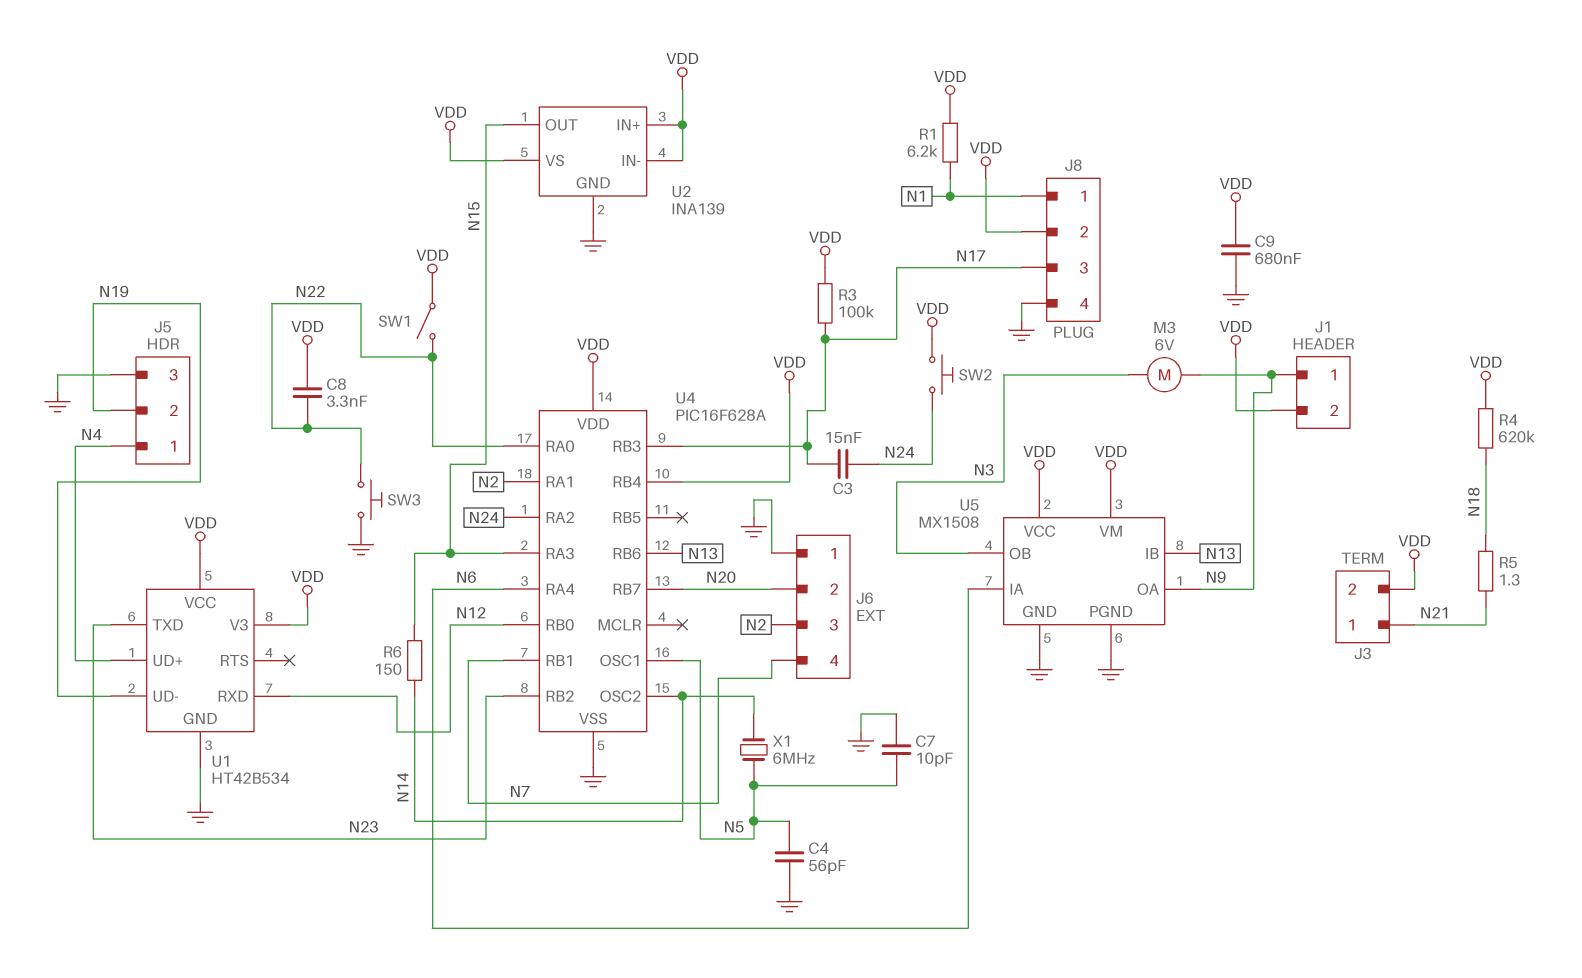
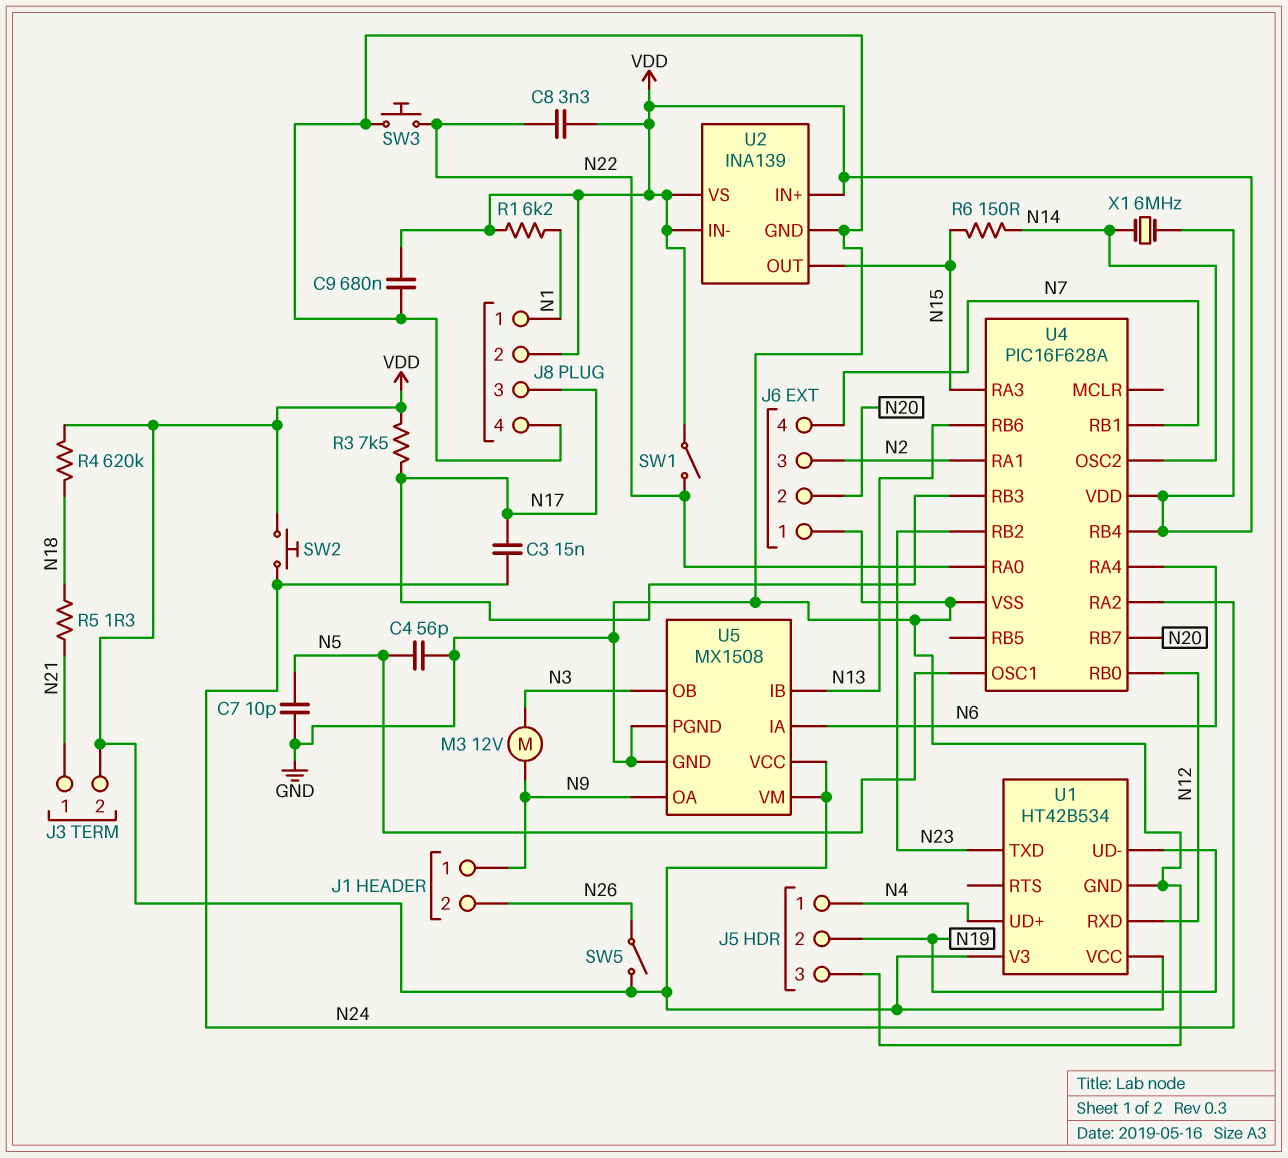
J1 pin 2: VDD -> N26
M3: motor 6V (N3, N9) -> motor 12V (N3, N9)
R3: 100k (N17, VDD) -> 7.5k (N17, VDD)
SW5: none -> switch (N26, VDD)
X1: 6MHz (N5, N14) -> 6MHz (N14, VDD)

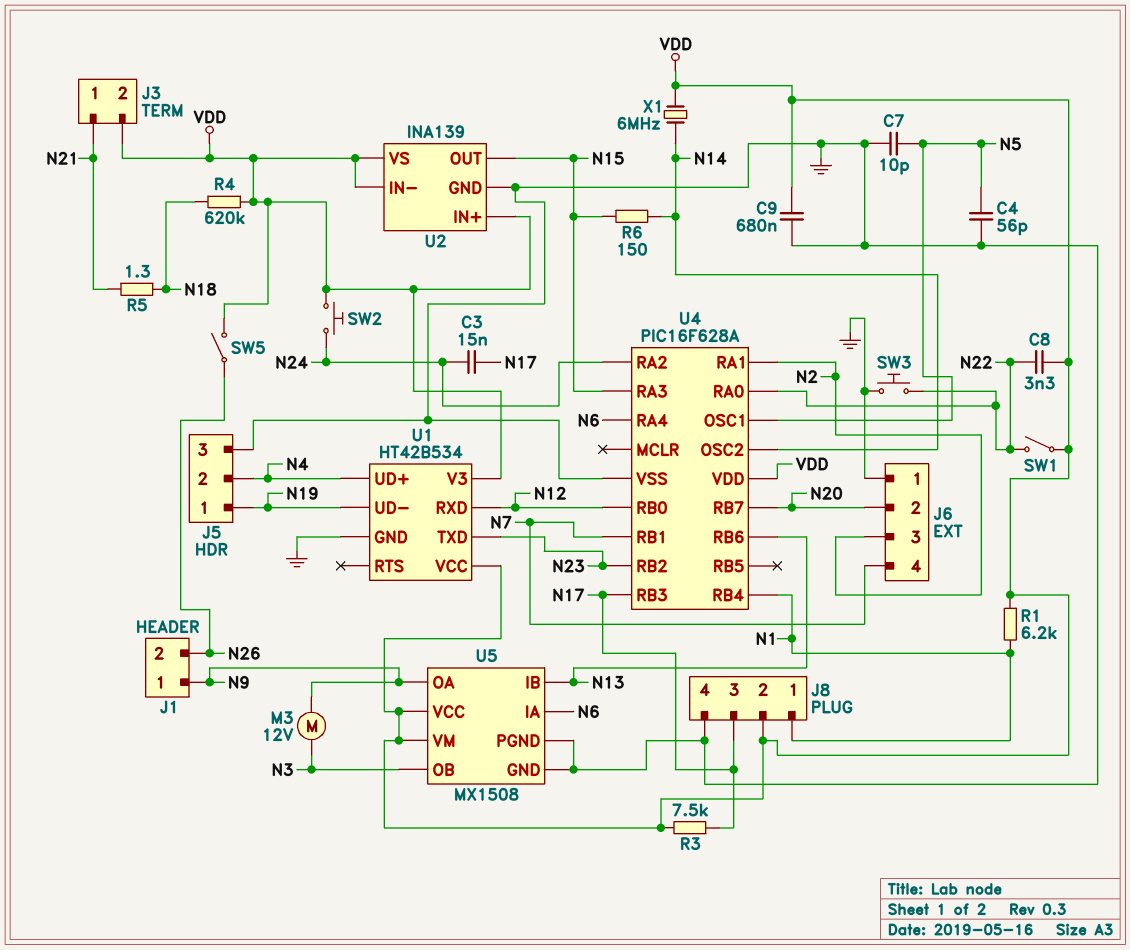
J5 pin 1: N4 -> N19
J5 pin 2: N19 -> N4
U4 pin RB4: VDD -> N1

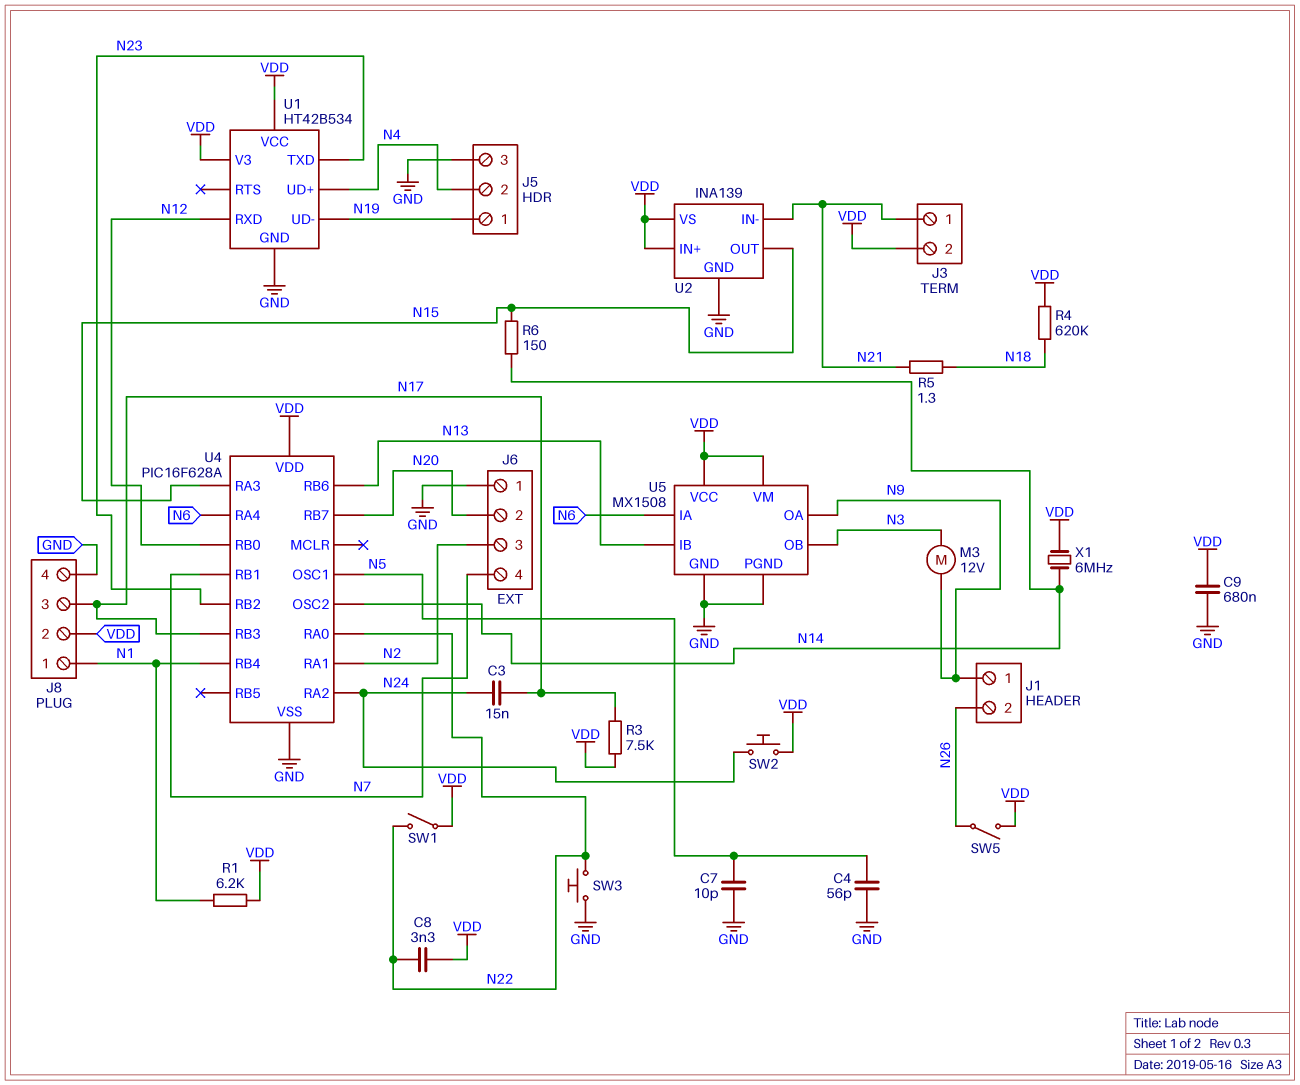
U2 pin IN-: VDD -> N21

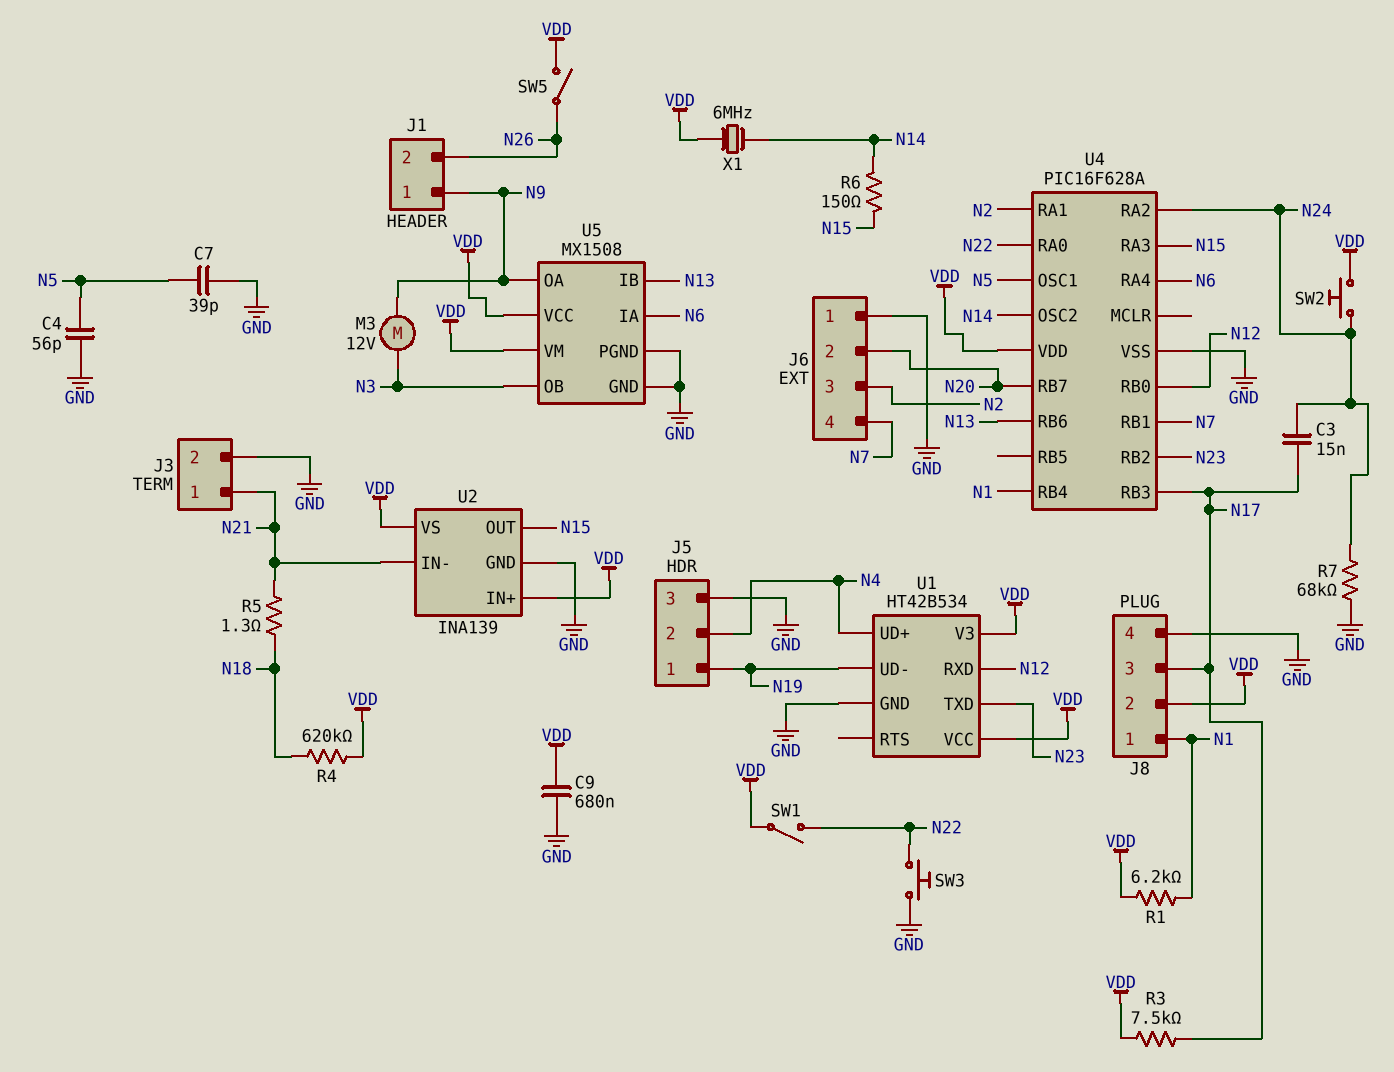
C7: 10pF (GND, N5) -> 39pF (GND, N5)
C8: 3.3nF (N22, VDD) -> none
J3 pin 2: VDD -> GND
R7: none -> 68k (GND, N24)

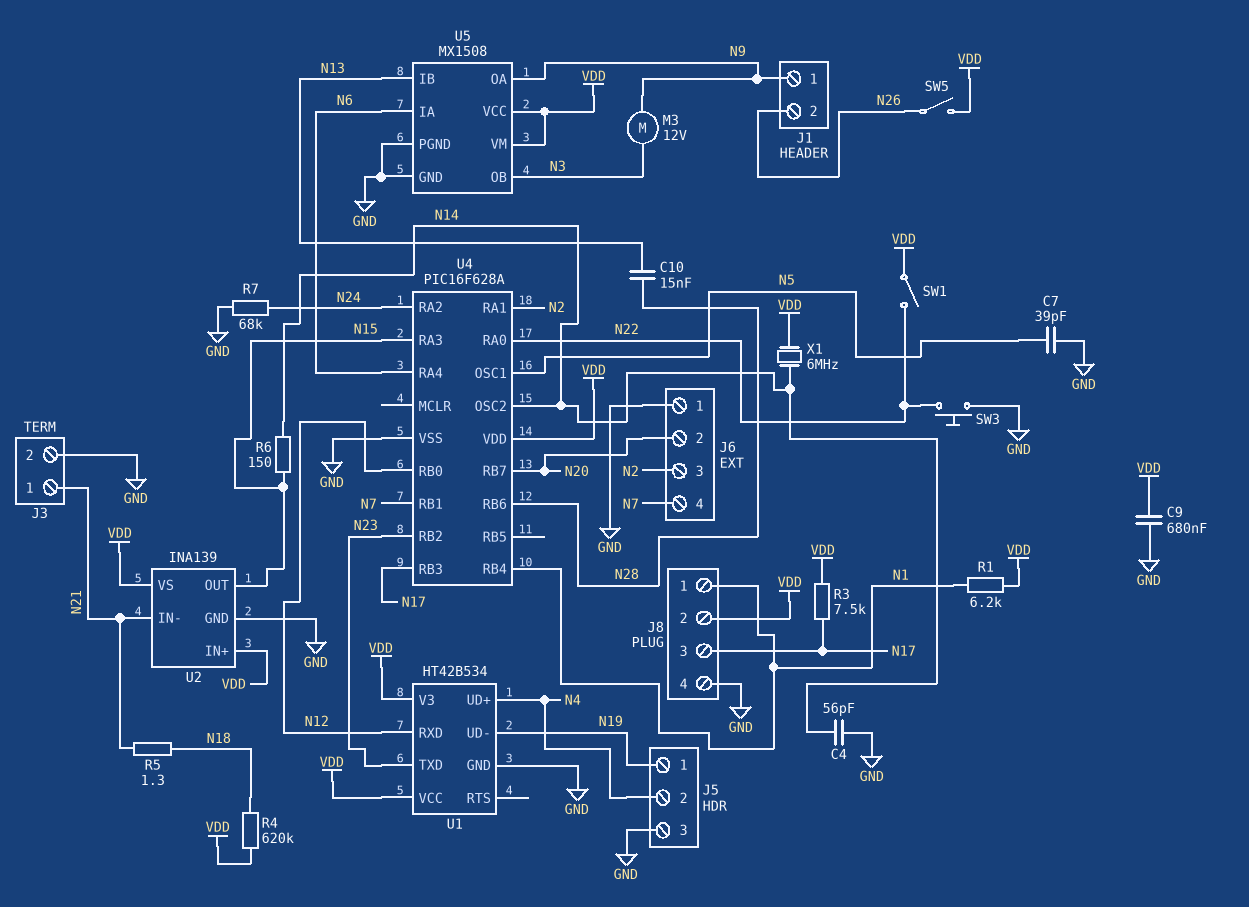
C3: 15nF (N17, N24) -> none
C4: 56pF (GND, N5) -> 56pF (GND, N14)
C10: none -> 15nF (N13, N28)
SW2: button (N24, VDD) -> none
U4 pin RB6: N13 -> N28

